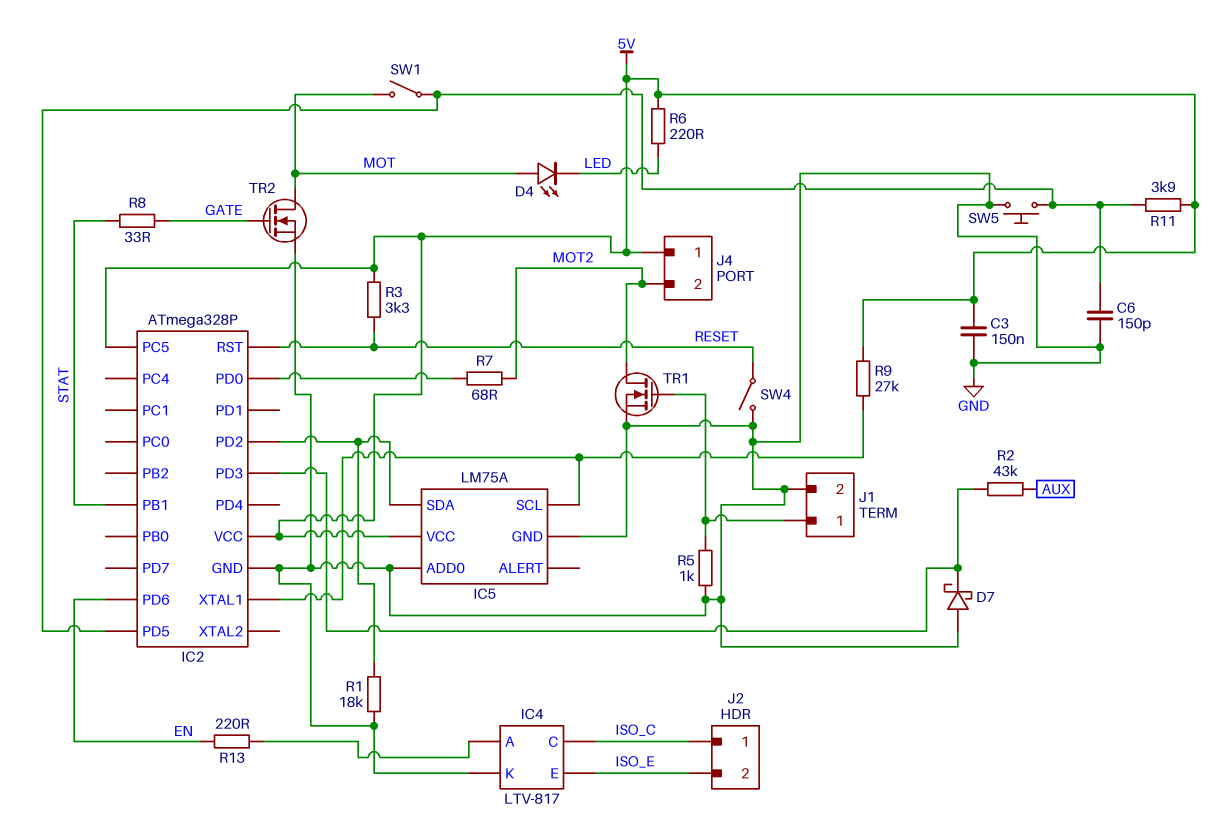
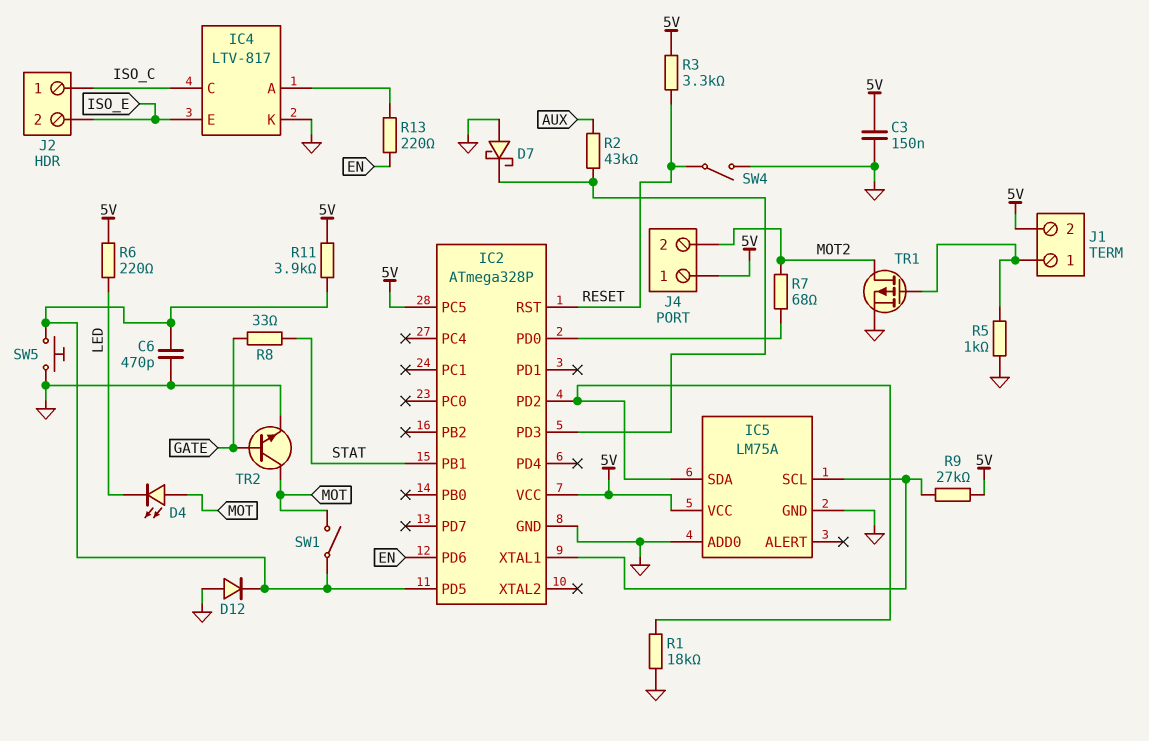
C6: 150pF (GND, IC2/PD5) -> 470pF (GND, IC2/PD5)
D12: none -> diode (A GND, K IC2/PD5)
J1 pin 2: GND -> 5V
TR1: NMOS (G J1/1, D MOT2, S GND) -> PMOS (G J1/1, D MOT2, S GND)
TR2: NMOS (G GATE, D MOT, S GND) -> NPN (B GATE, C MOT, E GND)

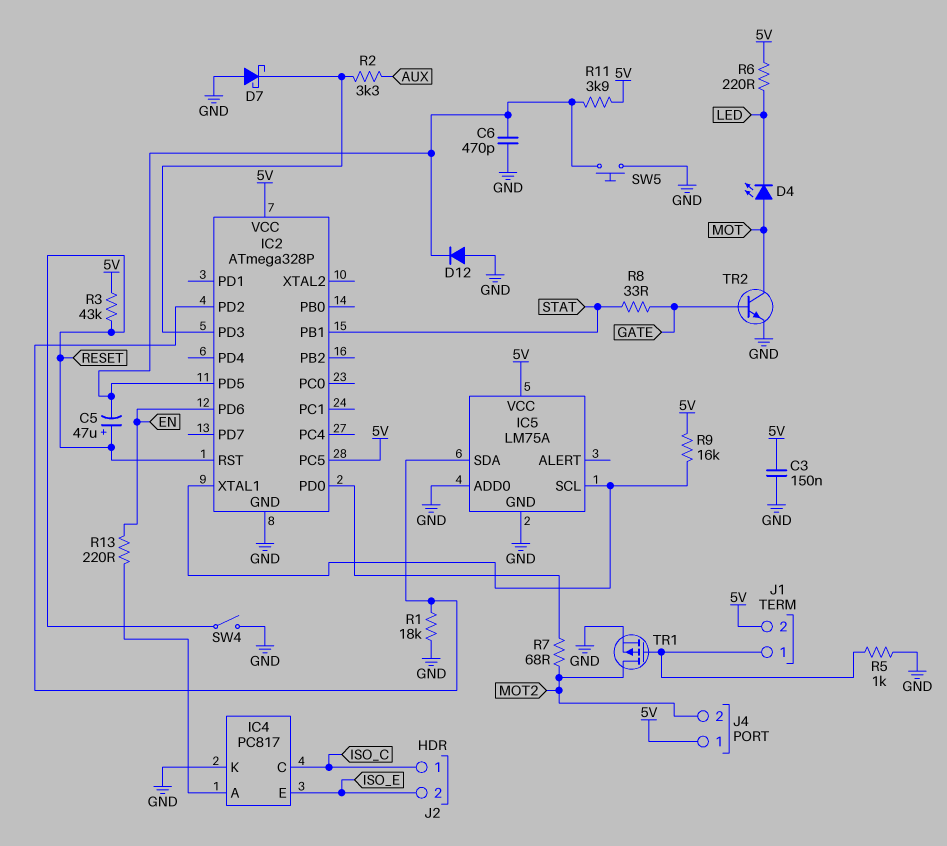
C5: none -> 47uF (plus RESET, minus IC2/PD5)
IC4: LTV-817 -> PC817
R2: 43k (AUX, IC2/PD3) -> 3.3k (AUX, IC2/PD3)
R3: 3.3k (5V, RESET) -> 43k (5V, RESET)
R9: 27k (5V, IC2/XTAL1) -> 16k (5V, IC2/XTAL1)
SW1: switch (IC2/PD5, MOT) -> none

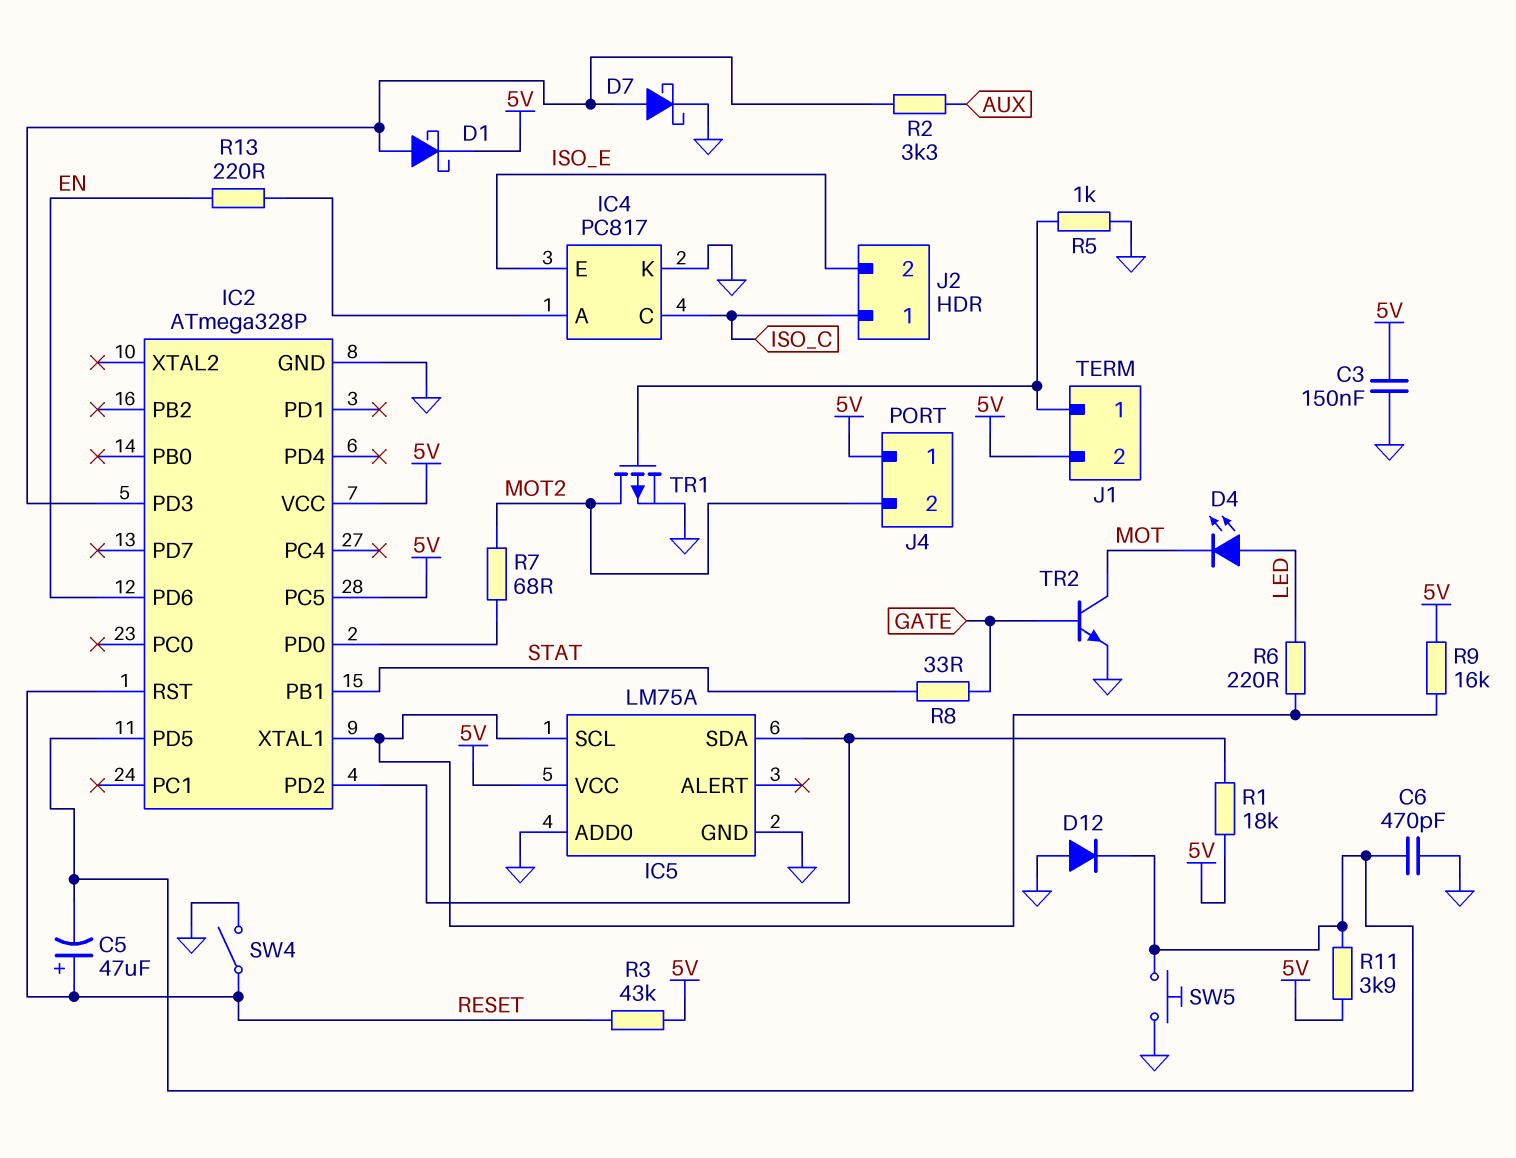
D1: none -> schottky (A IC2/PD3, K 5V)
D4: LED (A MOT, K LED) -> LED (A LED, K MOT)
D7: schottky (A GND, K IC2/PD3) -> schottky (A IC2/PD3, K GND)
R1: 18k (GND, IC2/PD2) -> 18k (5V, IC2/PD2)
R6: 220 (5V, LED) -> 220 (IC2/XTAL1, LED)

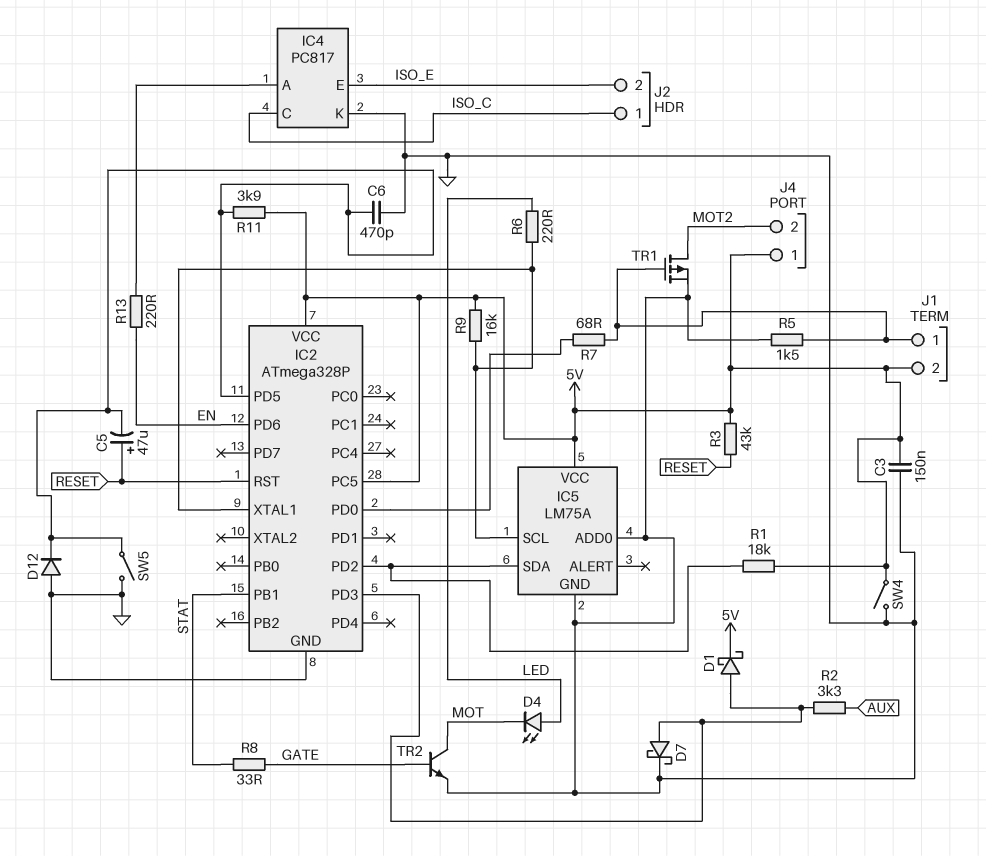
R5: 1k (GND, J1/1) -> 1.5k (GND, J1/1)
R7: 68 (IC2/PD0, MOT2) -> 68 (IC2/PD0, J1/1)
SW4: switch (GND, RESET) -> switch (5V, GND)
SW5: button (GND, IC2/PD5) -> switch (GND, IC2/PD5)

